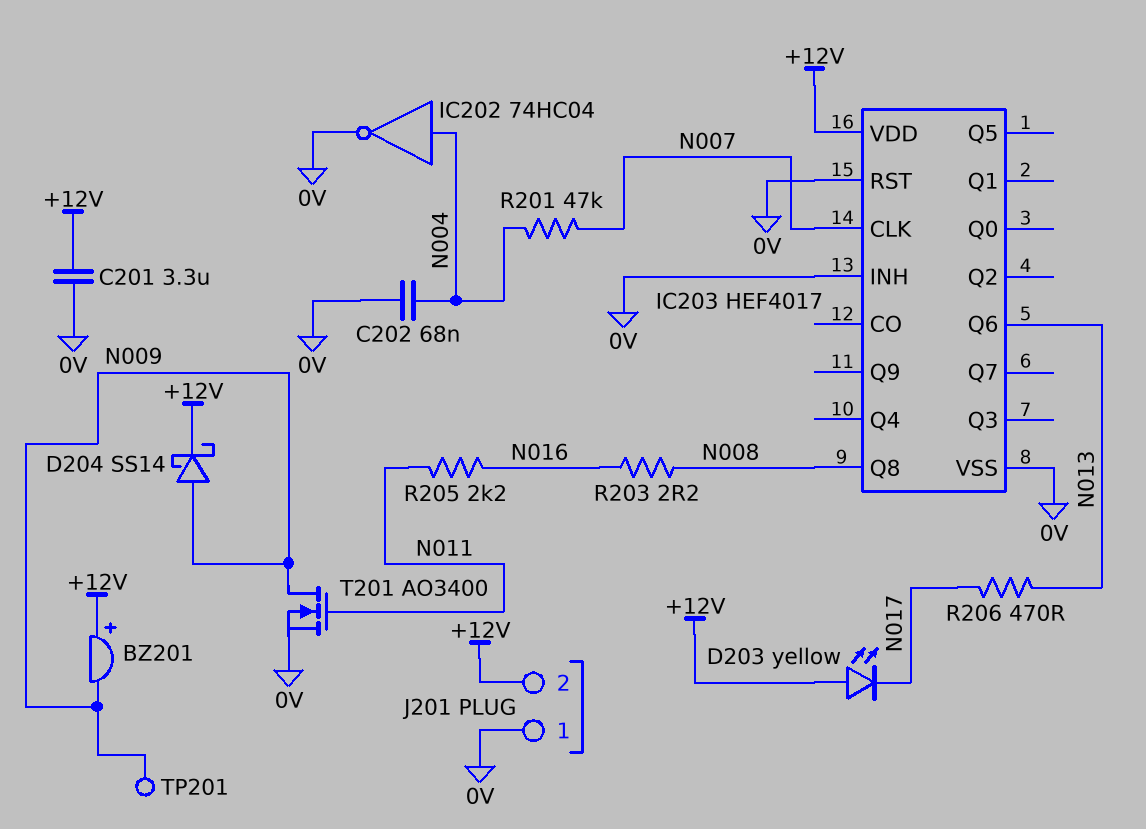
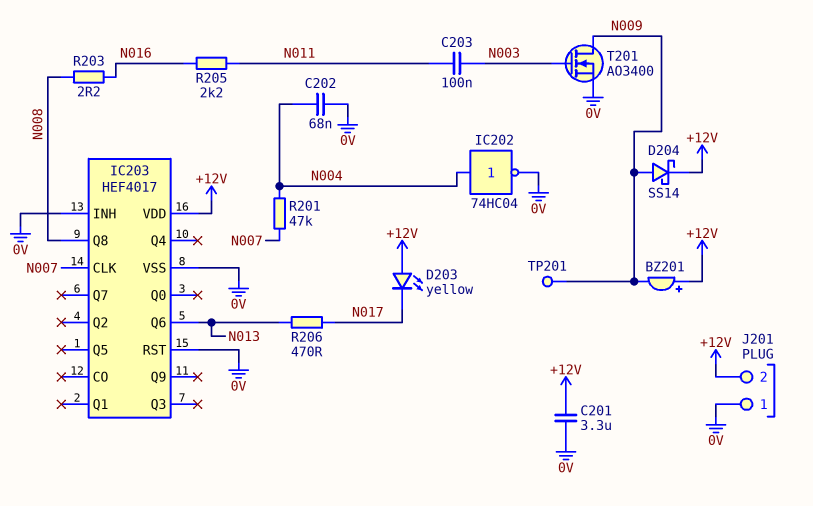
C203: none -> 100nF (N003, N011)
T201: NMOS AO3400 (G N011, D N009, S 0V) -> NMOS AO3400 (G N003, D N009, S 0V)

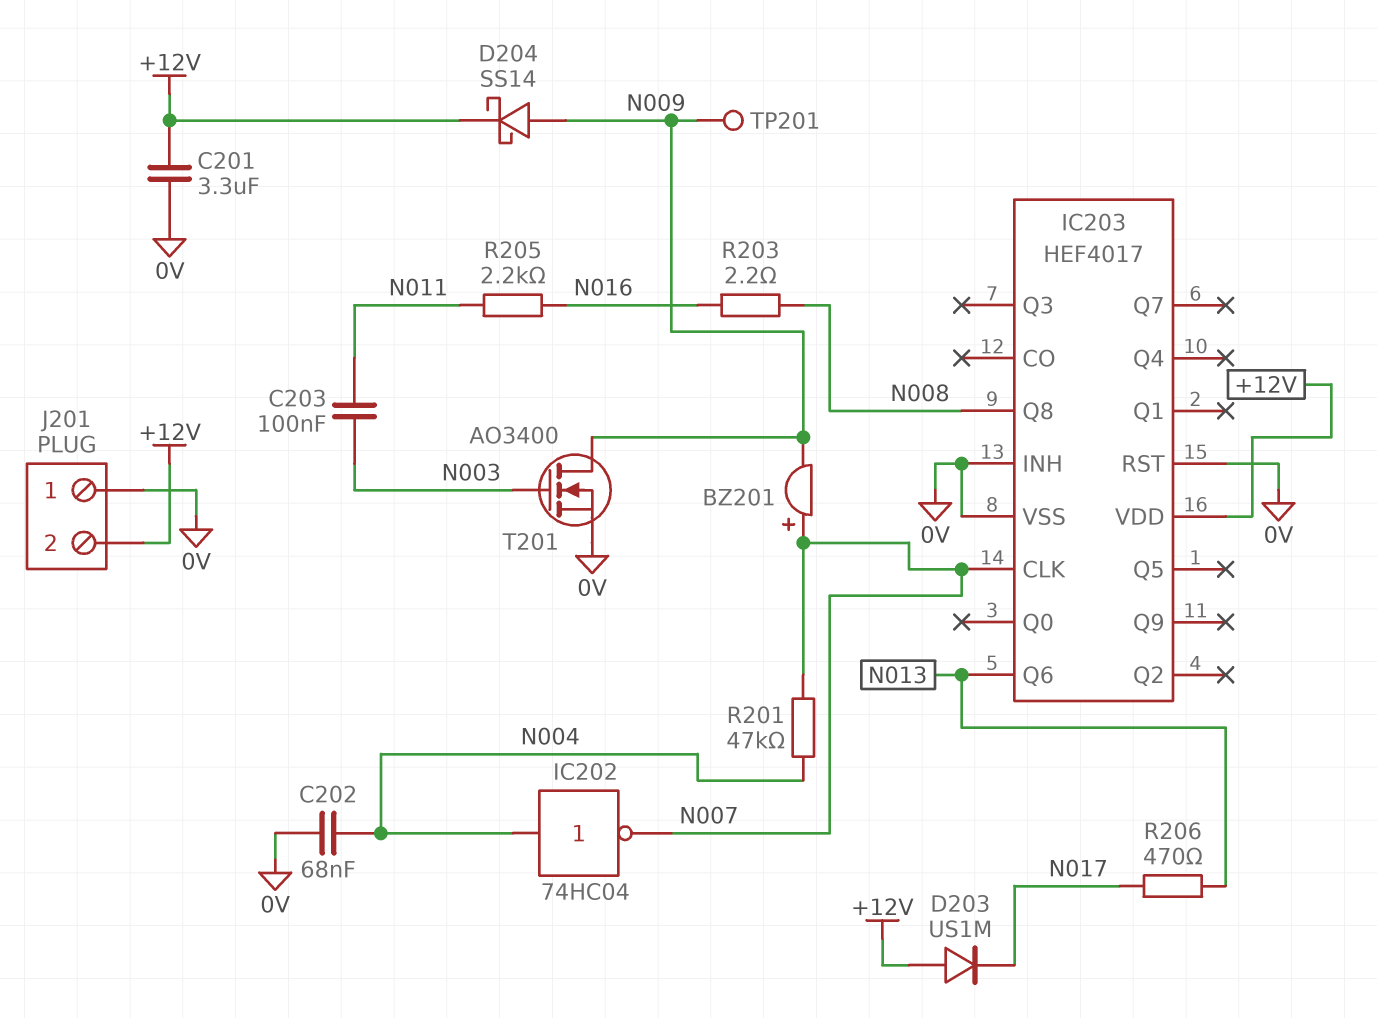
BZ201: buzzer (plus +12V, minus N009) -> buzzer (plus N007, minus N009)
D203: LED yellow (A +12V, K N017) -> diode US1M (A +12V, K N017)
IC202: NOT 74HC04 (in N004, out 0V) -> NOT 74HC04 (in N004, out N007)

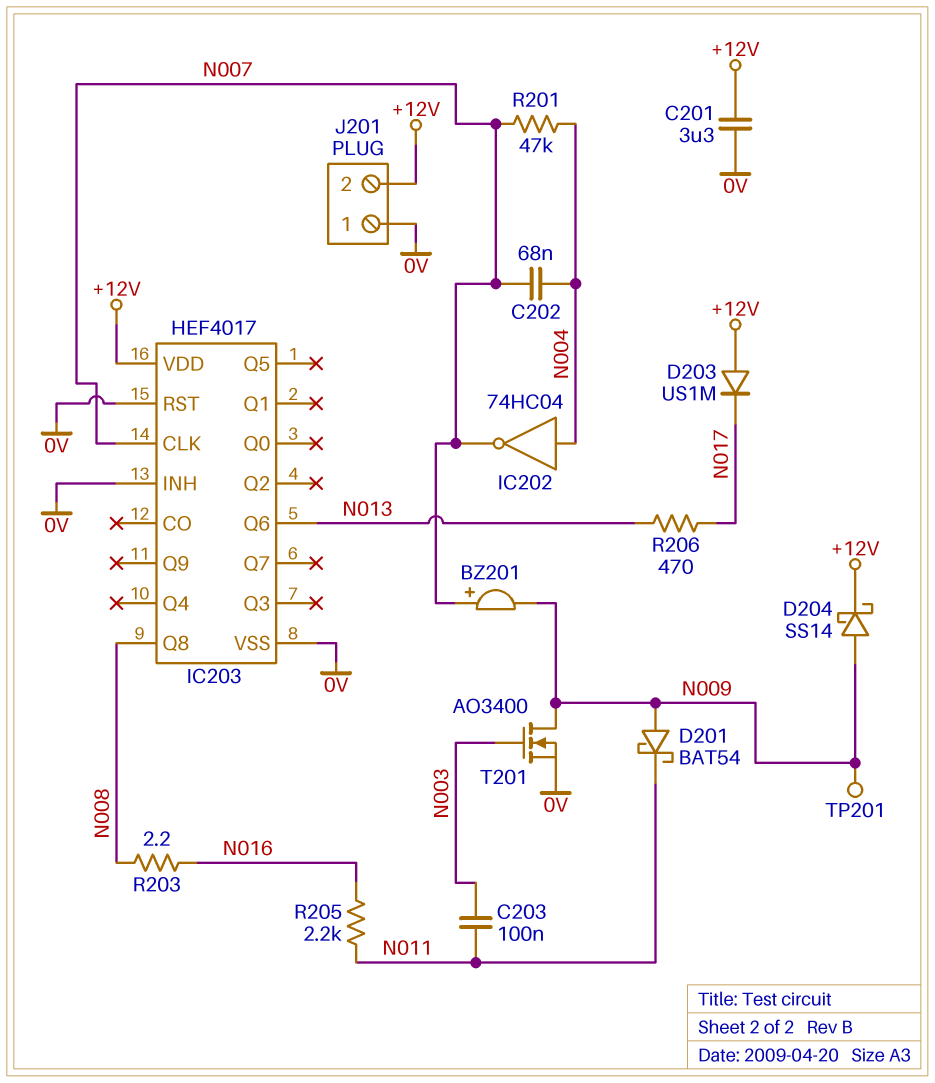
C202: 68nF (0V, N004) -> 68nF (N004, N007)
D201: none -> schottky BAT54 (A N009, K N011)

